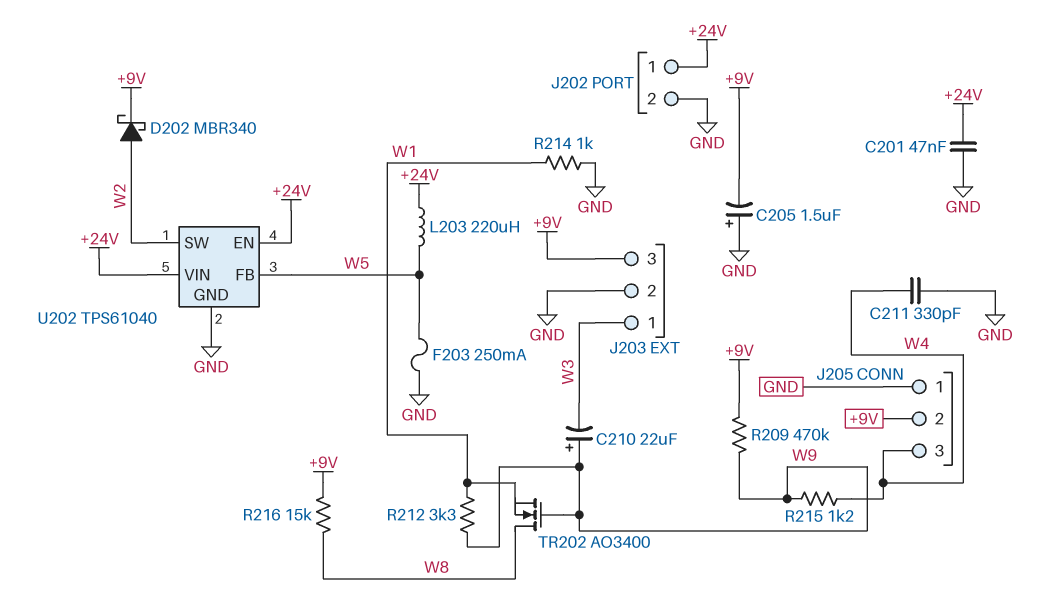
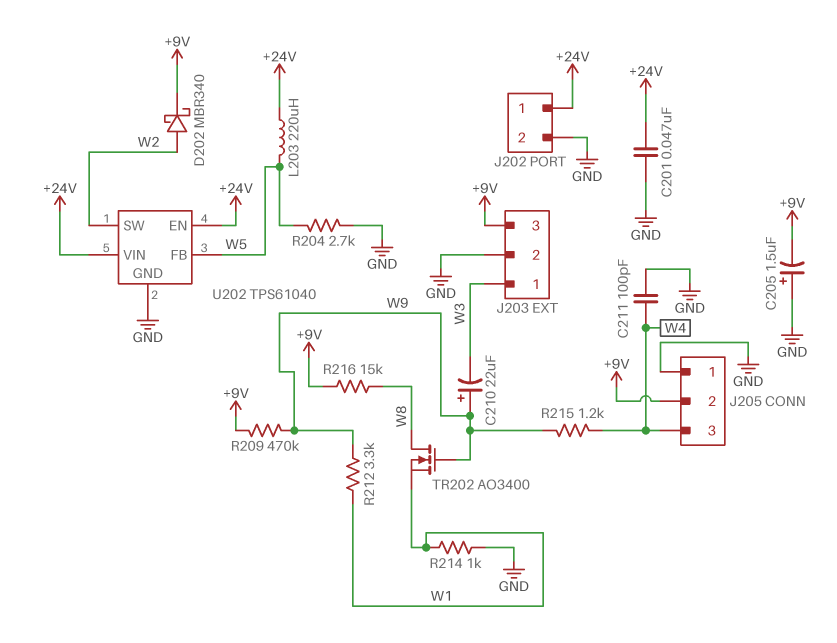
C211: 330pF (GND, W4) -> 100pF (GND, W4)
F203: 250mA (GND, W5) -> none
R204: none -> 2.7k (GND, W5)

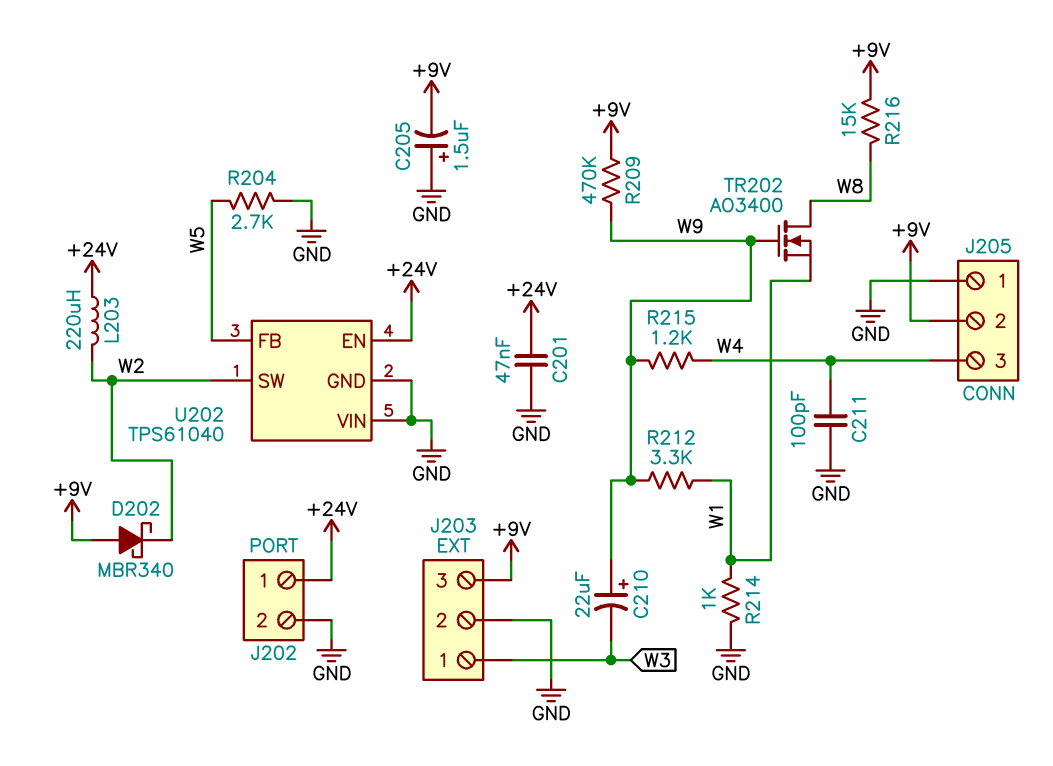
D202: schottky MBR340 (A W2, K +9V) -> schottky MBR340 (A +9V, K W2)
L203: 220uH (+24V, W5) -> 220uH (+24V, W2)
U202 pin VIN: +24V -> GND

